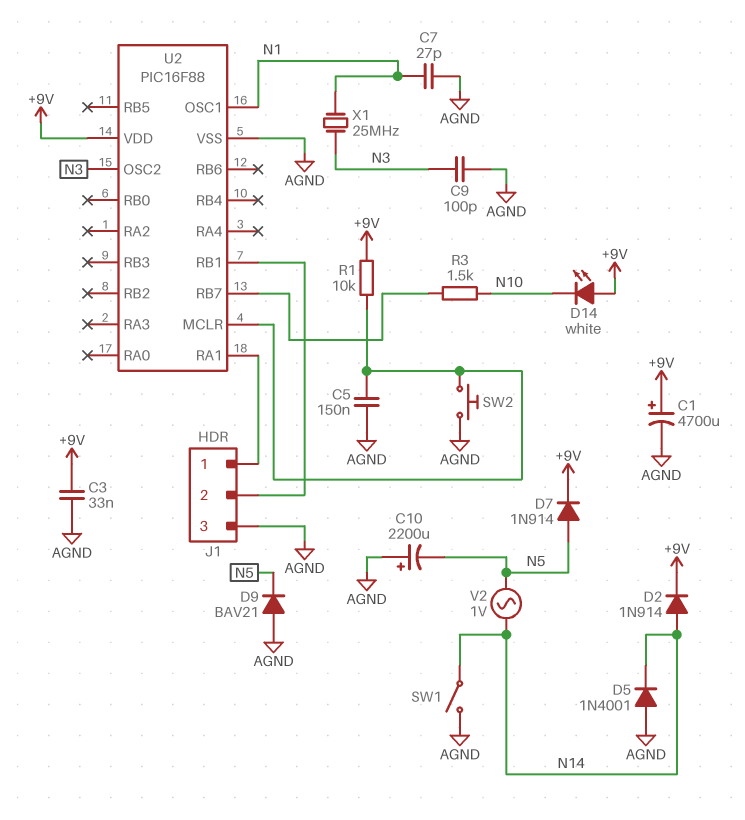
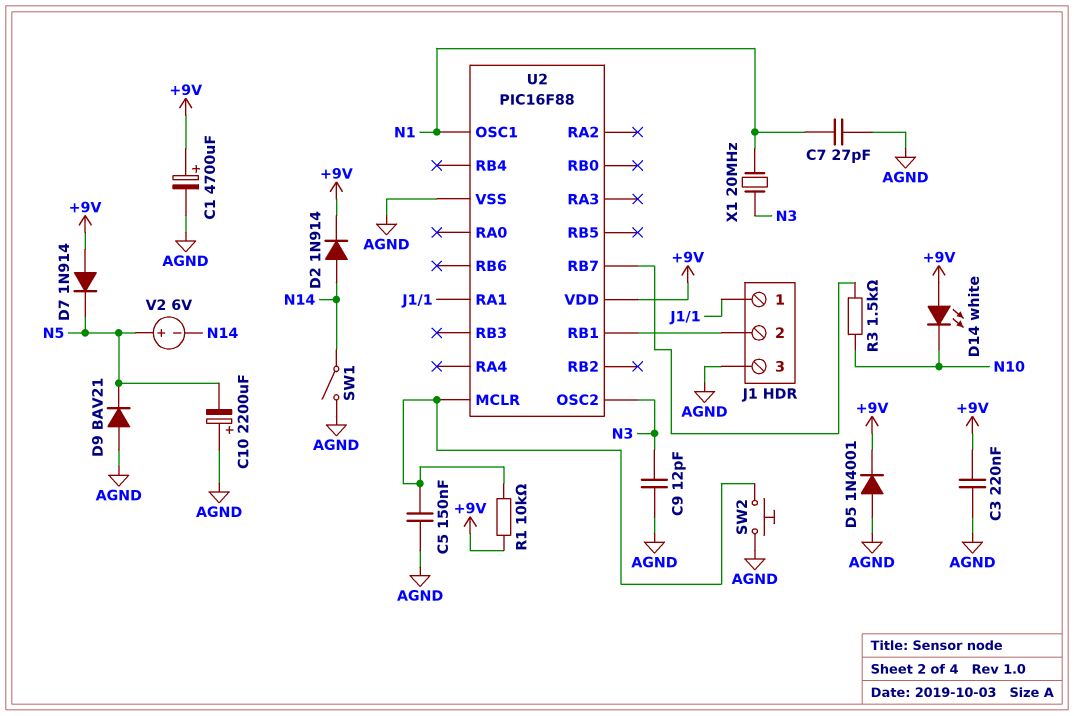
C3: 33nF (+9V, AGND) -> 220nF (+9V, AGND)
C9: 100pF (AGND, N3) -> 12pF (AGND, N3)
D5: diode 1N4001 (A AGND, K N14) -> diode 1N4001 (A AGND, K +9V)
D7: diode 1N914 (A N5, K +9V) -> diode 1N914 (A +9V, K N5)
V2: AC 1V (N5, N14) -> 6V (plus N5, minus N14)
X1: 25MHz (N1, N3) -> 20MHz (N1, N3)

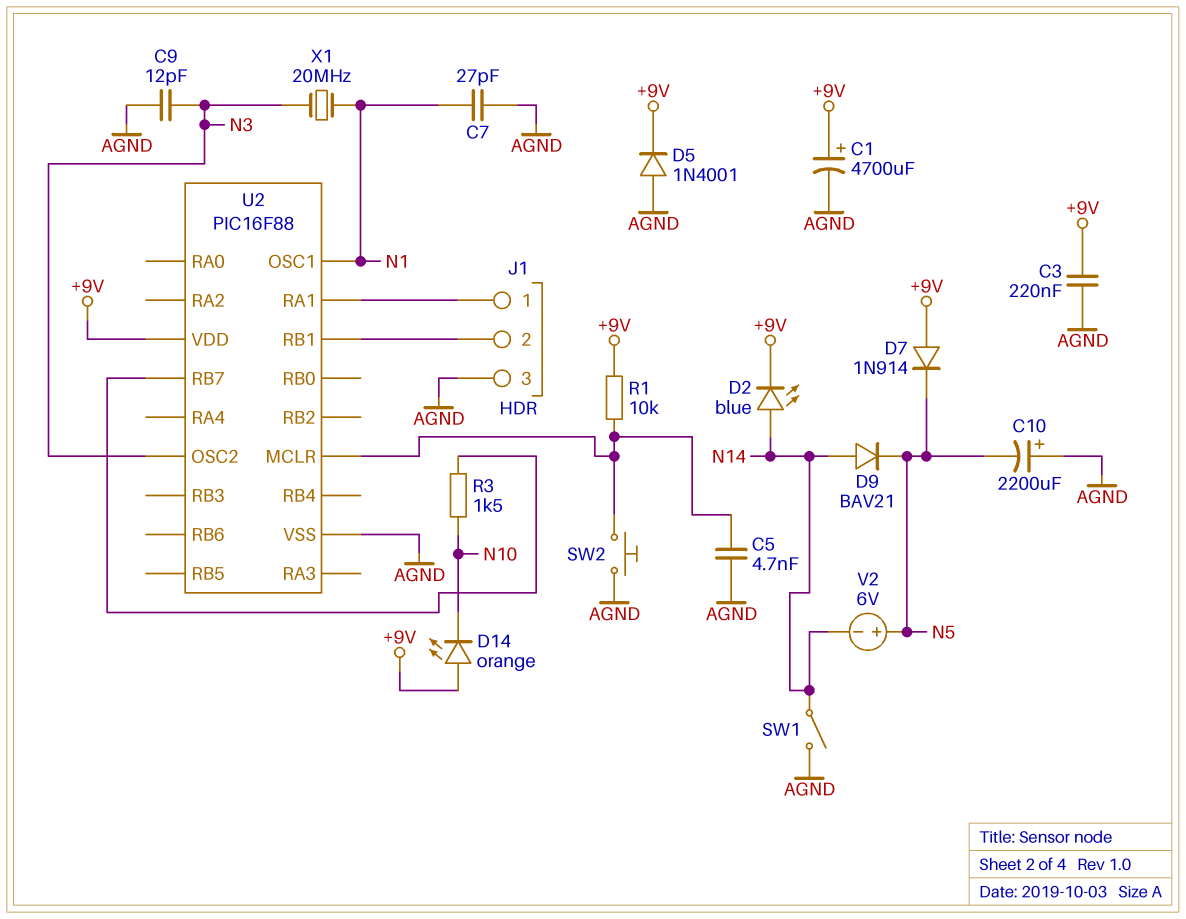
C5: 150nF (AGND, U2/MCLR) -> 4.7nF (AGND, U2/MCLR)
D2: diode 1N914 (A N14, K +9V) -> LED blue (A N14, K +9V)
D9: diode BAV21 (A AGND, K N5) -> diode BAV21 (A N14, K N5)
D14: LED white (A +9V, K N10) -> LED orange (A +9V, K N10)

